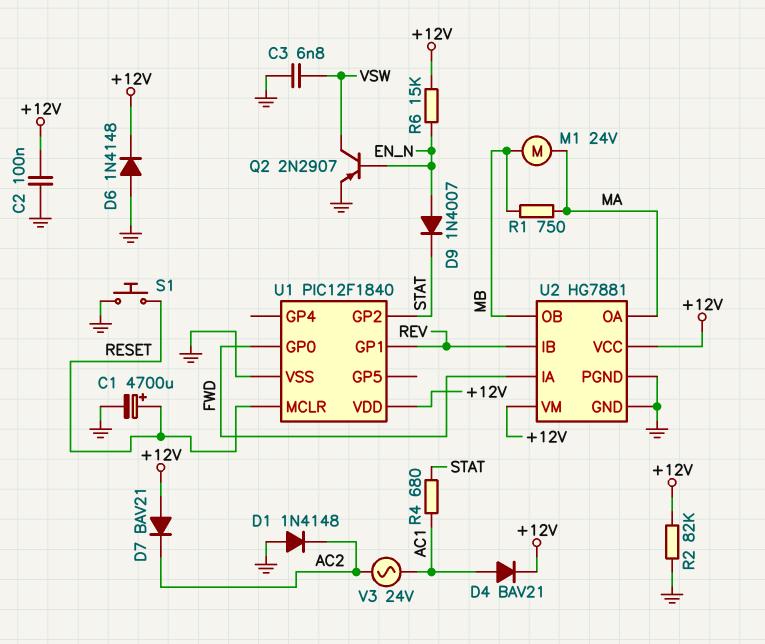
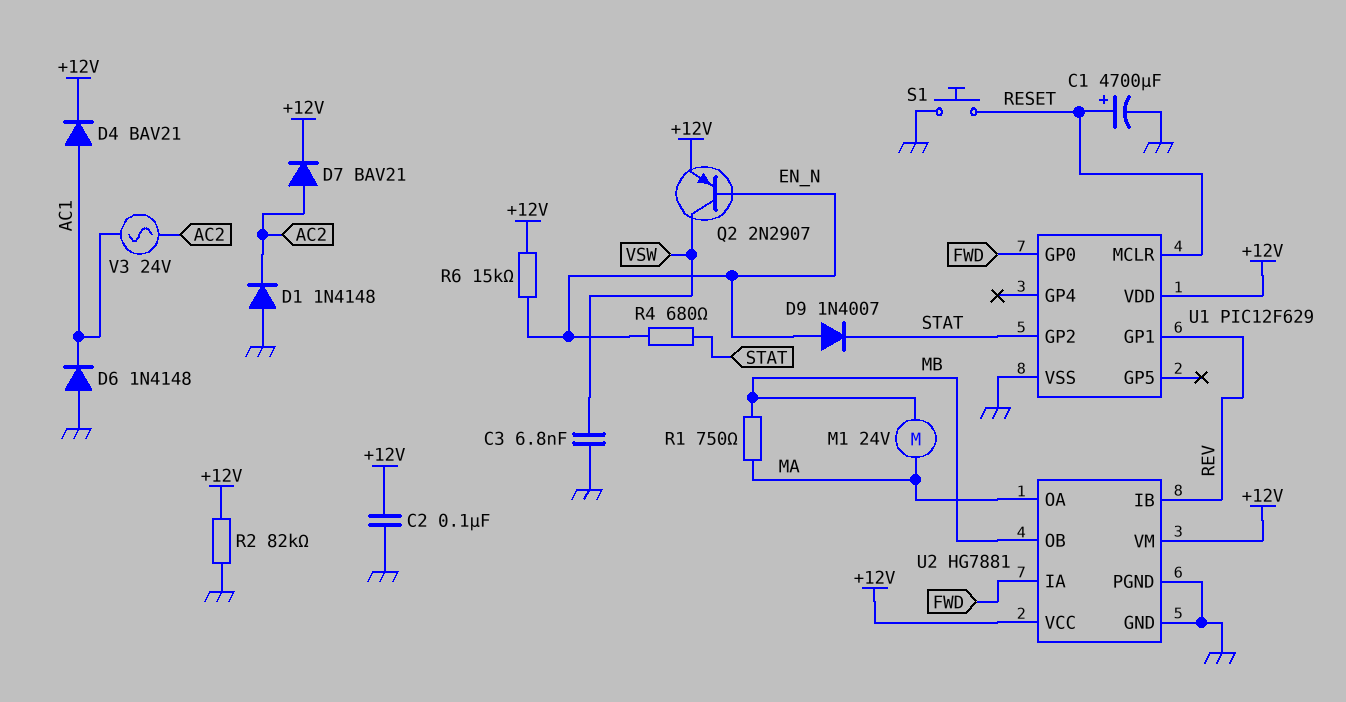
D6: diode 1N4148 (A GND, K +12V) -> diode 1N4148 (A GND, K AC1)
D7: diode BAV21 (A +12V, K AC2) -> diode BAV21 (A AC2, K +12V)
Q2: PNP 2N2907 (B EN_N, C VSW, E GND) -> PNP 2N2907 (B EN_N, C VSW, E +12V)
R4: 680 (AC1, STAT) -> 680 (EN_N, STAT)
U1: PIC12F1840 -> PIC12F629

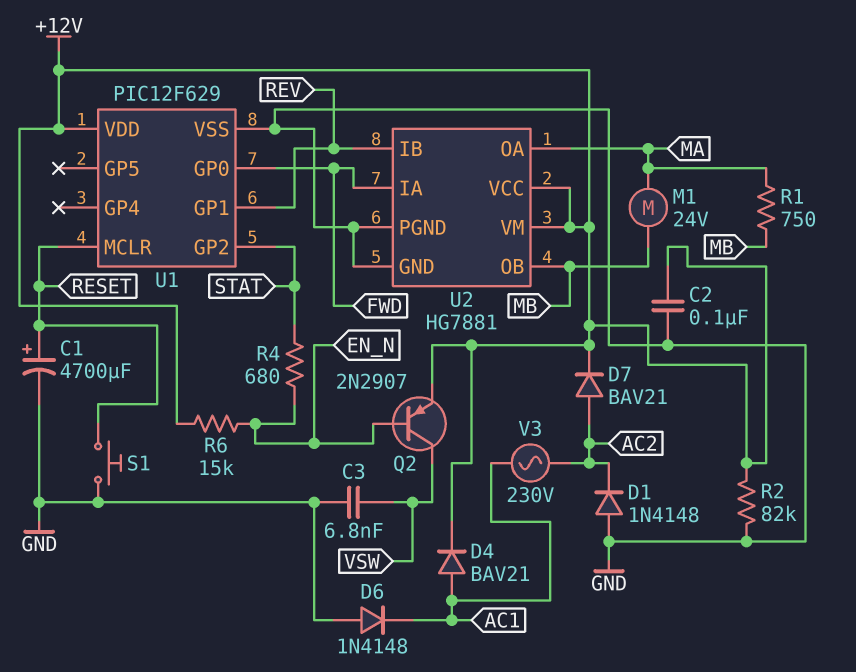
D9: diode 1N4007 (A EN_N, K STAT) -> none
V3: AC 24V (AC1, AC2) -> AC 230V (AC1, AC2)

